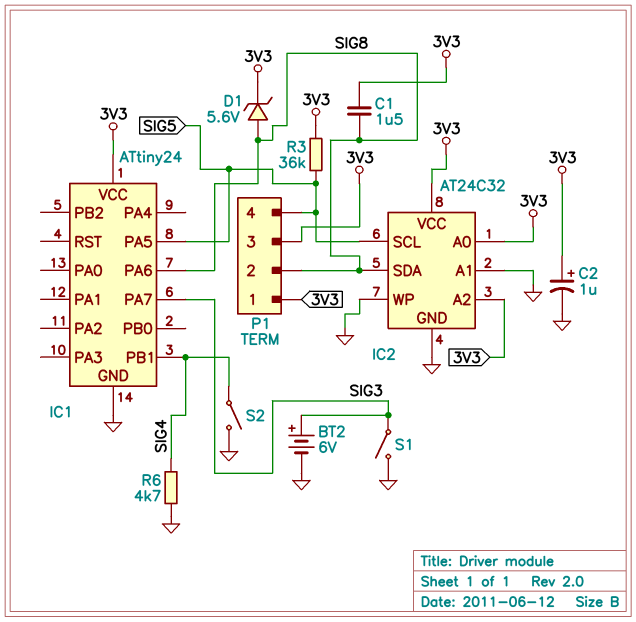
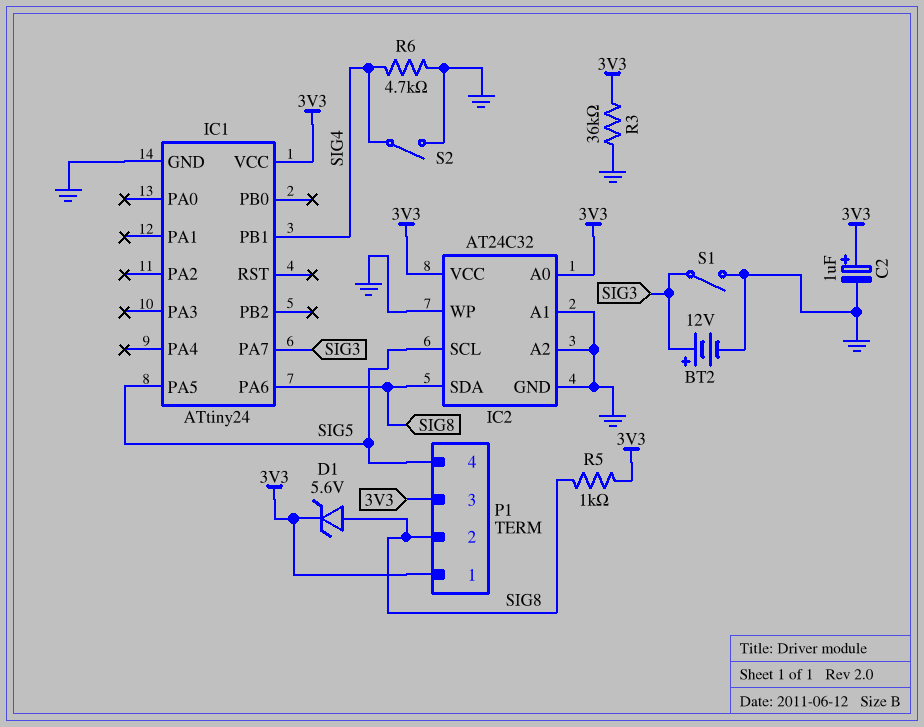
BT2: 6V (plus SIG3, minus GND) -> 12V (plus SIG3, minus GND)
C1: 1.5uF (3V3, SIG8) -> none
IC2 pin A2: 3V3 -> GND
R3: 36k (3V3, SIG5) -> 36k (3V3, GND)
R5: none -> 1k (3V3, SIG8)

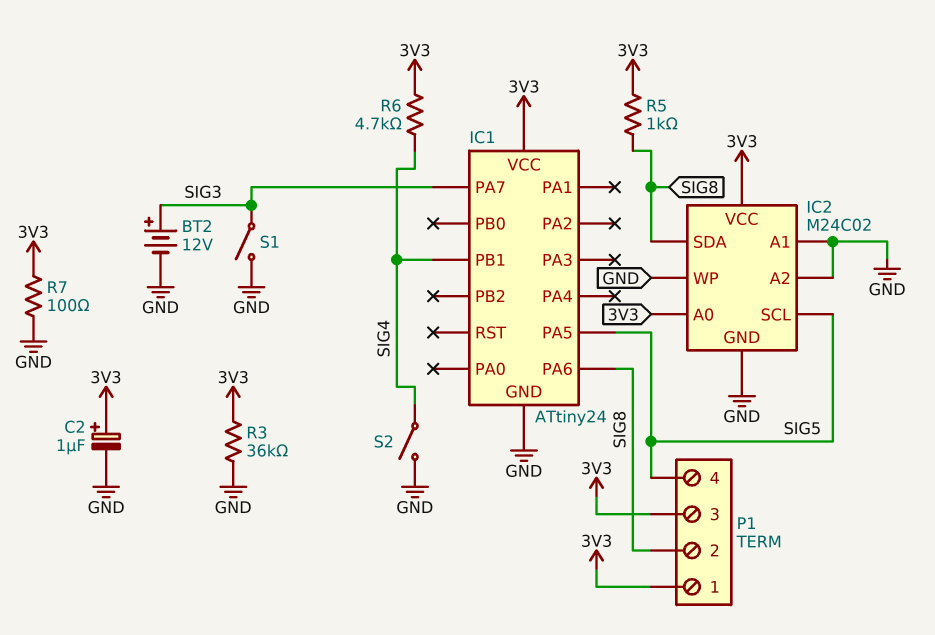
D1: zener 5.6V (A SIG8, K 3V3) -> none
IC2: AT24C32 -> M24C02
R6: 4.7k (GND, SIG4) -> 4.7k (3V3, SIG4)
R7: none -> 100 (3V3, GND)

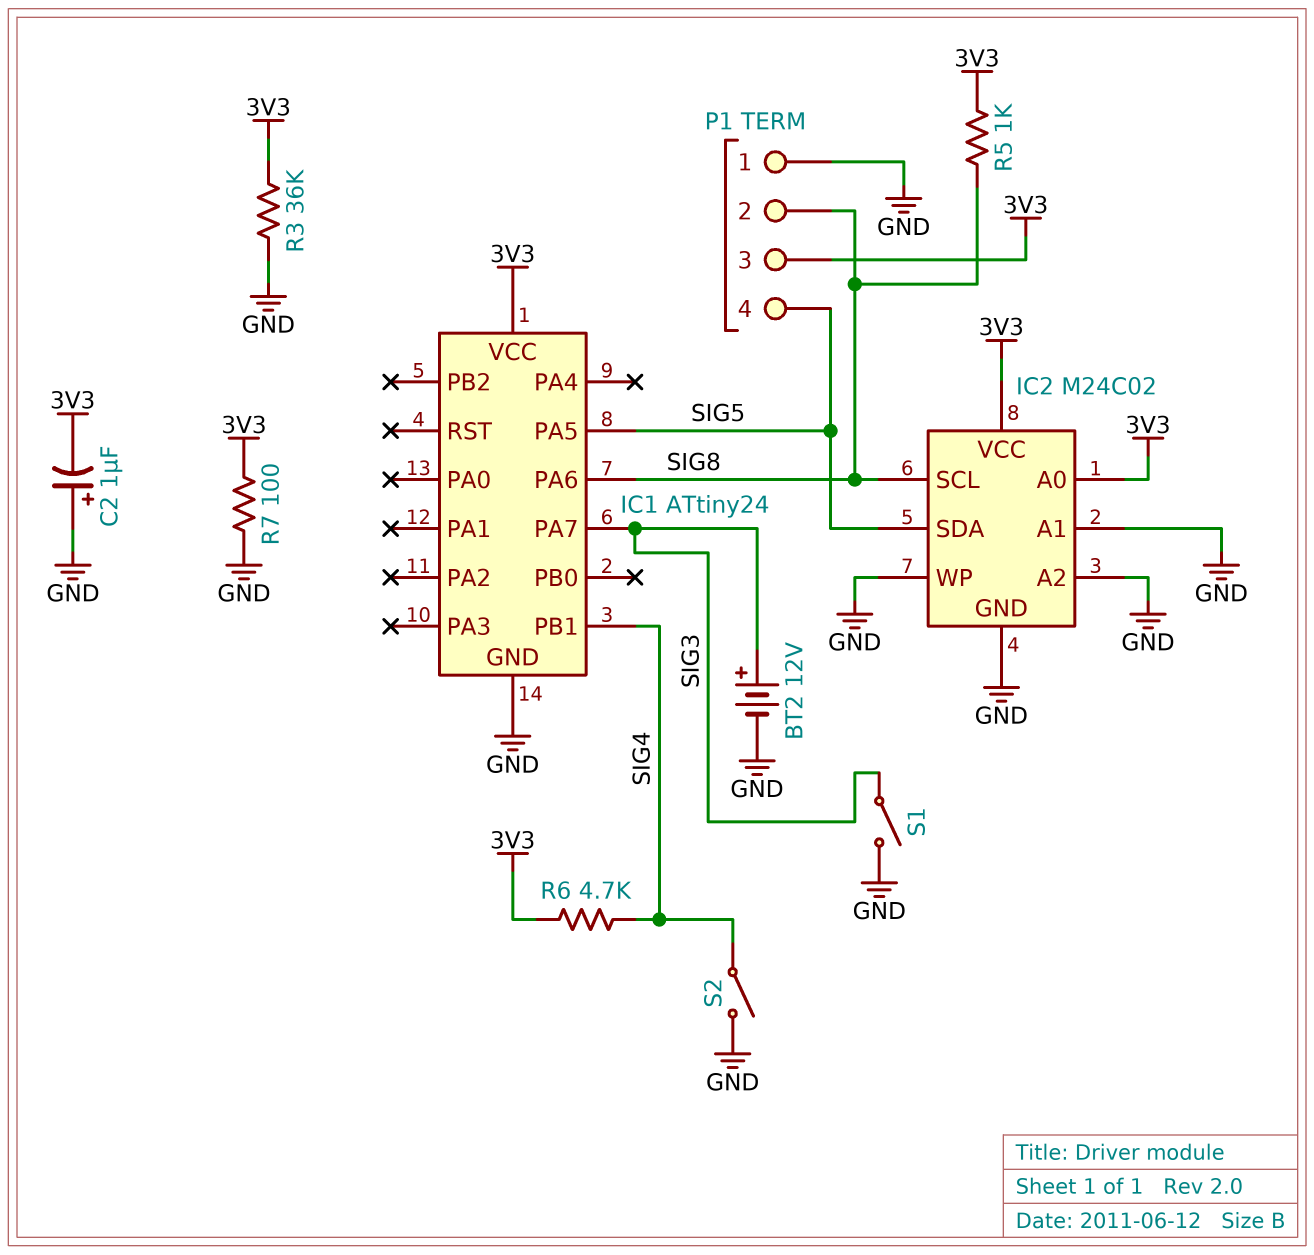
C2: 1uF (plus 3V3, minus GND) -> 1uF (plus GND, minus 3V3)
IC2 pin SCL: SIG5 -> SIG8
IC2 pin SDA: SIG8 -> SIG5
P1 pin 1: 3V3 -> GND

